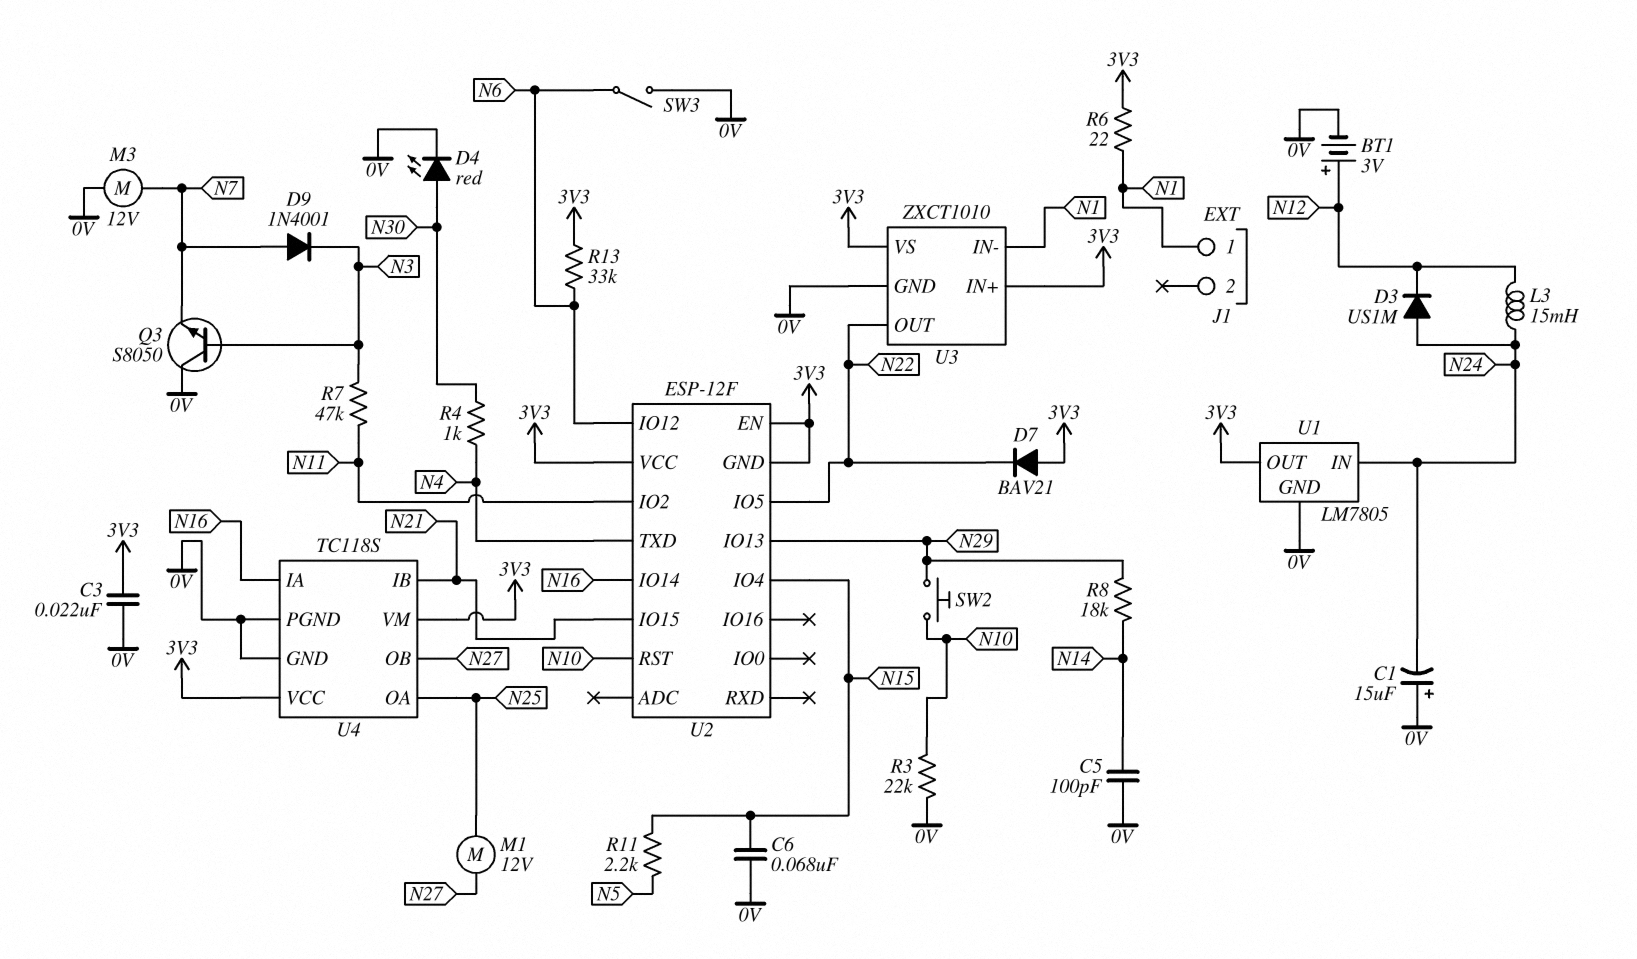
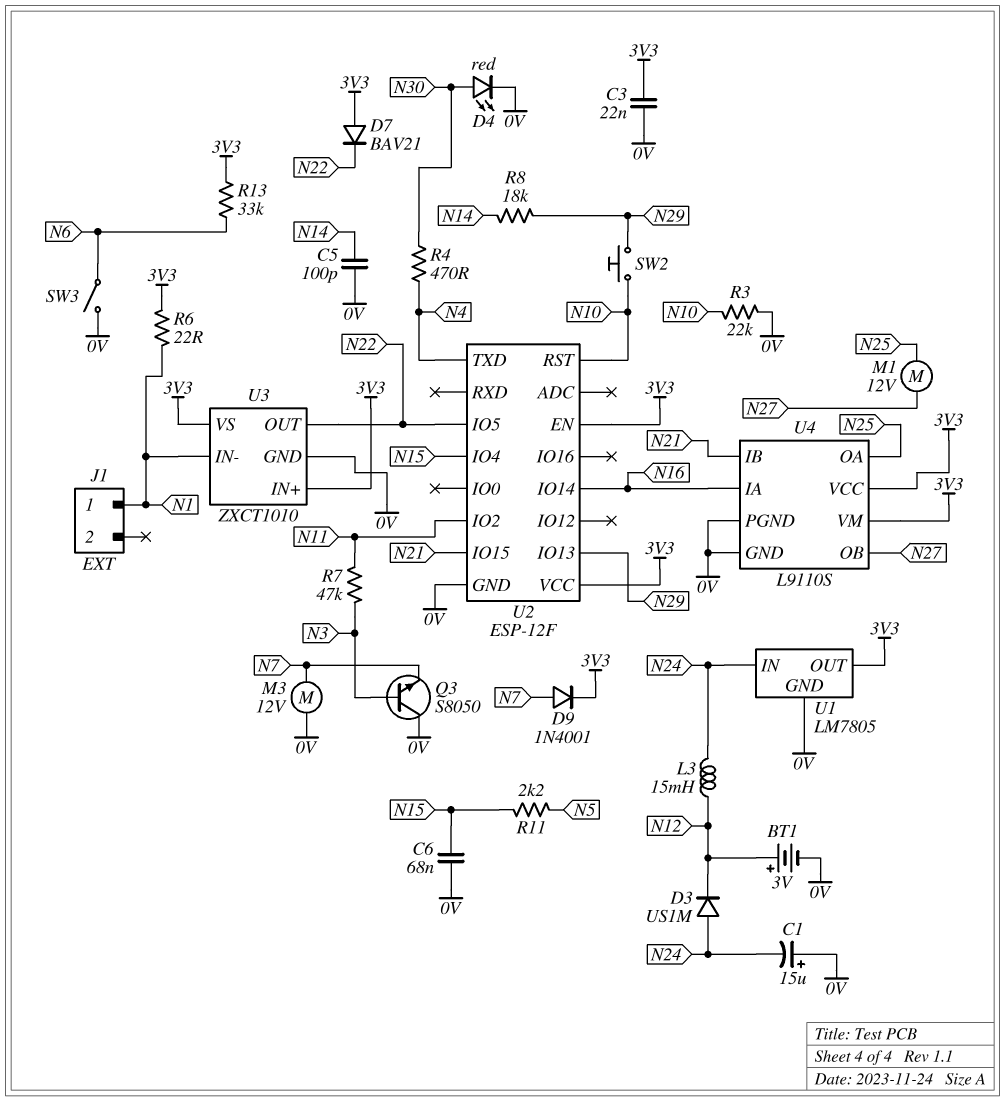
D9: diode 1N4001 (A N7, K N3) -> diode 1N4001 (A N7, K 3V3)
R4: 1k (N4, N30) -> 470 (N4, N30)
U2 pin GND: 3V3 -> 0V
U2 pin IO12: N6 -> none
U4: TC118S -> L9110S

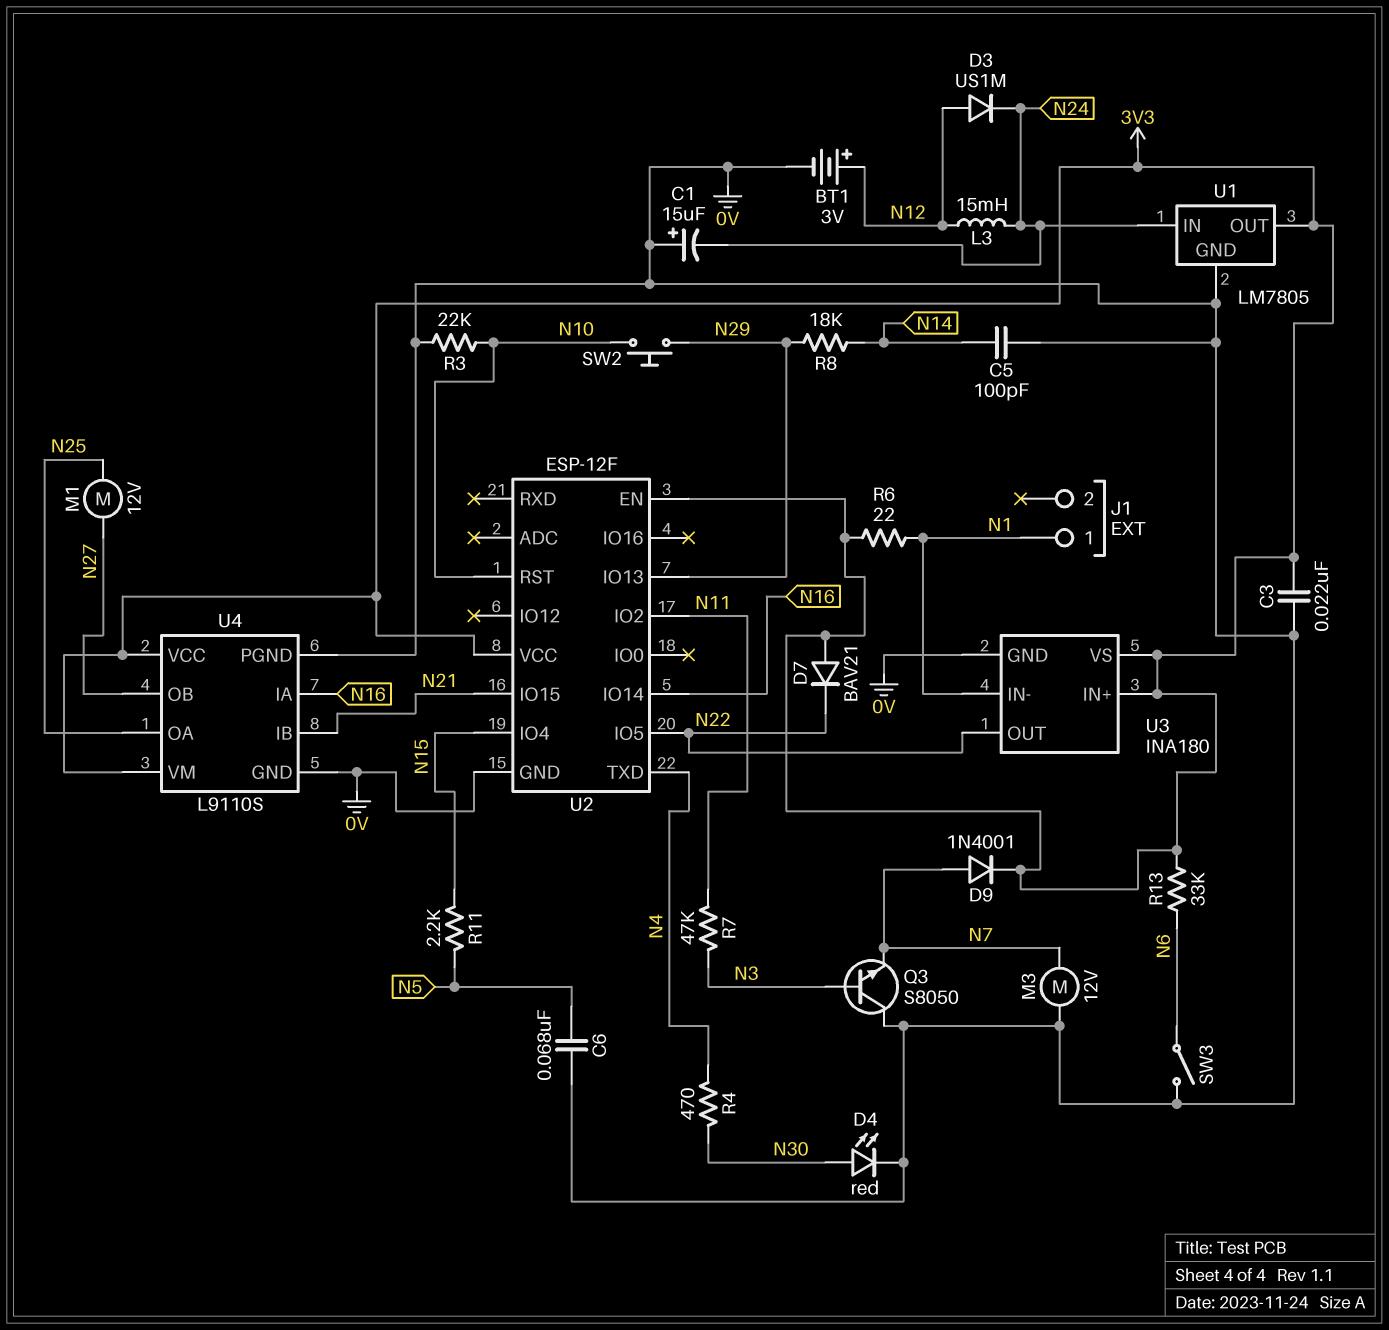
C6: 68nF (0V, N15) -> 68nF (0V, N5)
D3: diode US1M (A N24, K N12) -> diode US1M (A N12, K N24)
U3: ZXCT1010 -> INA180

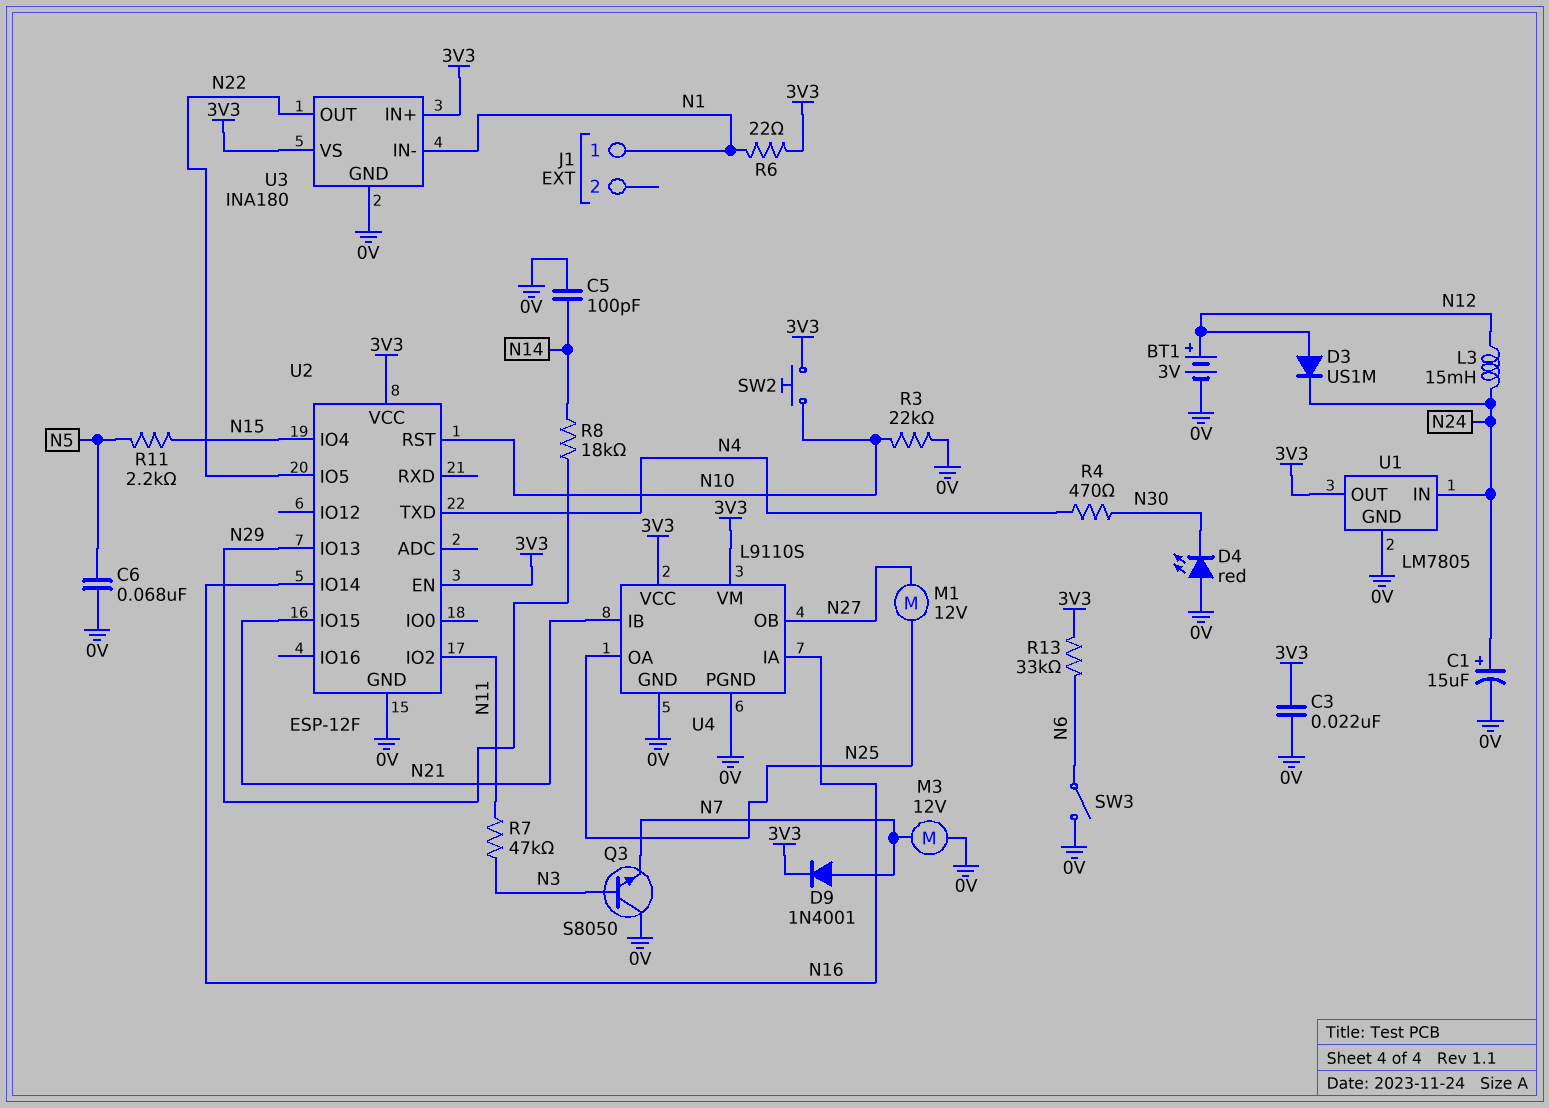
C1: 15uF (plus 0V, minus N24) -> 15uF (plus N24, minus 0V)
D4: LED red (A N30, K 0V) -> LED red (A 0V, K N30)
D7: diode BAV21 (A 3V3, K N22) -> none
SW2: button (N10, N29) -> button (3V3, N10)

